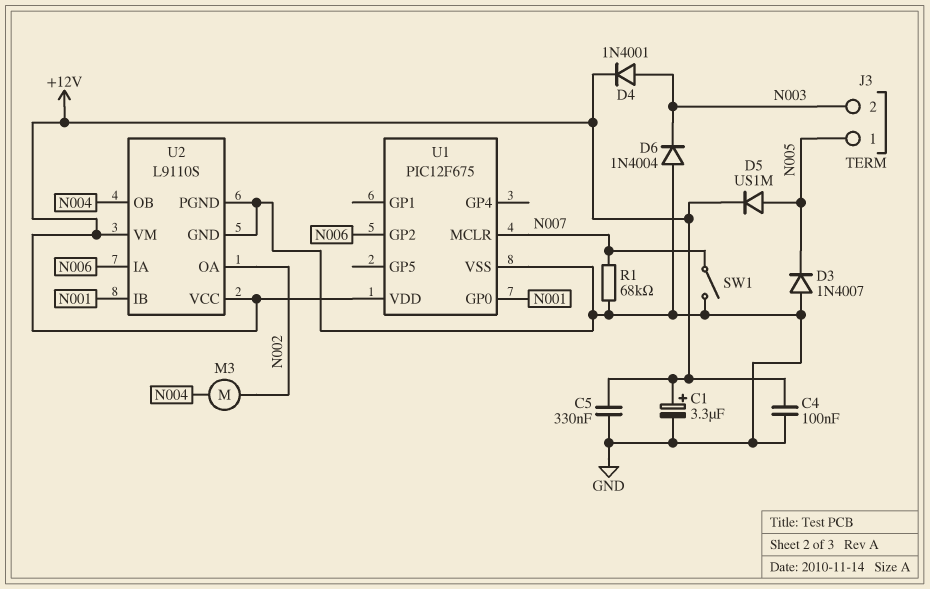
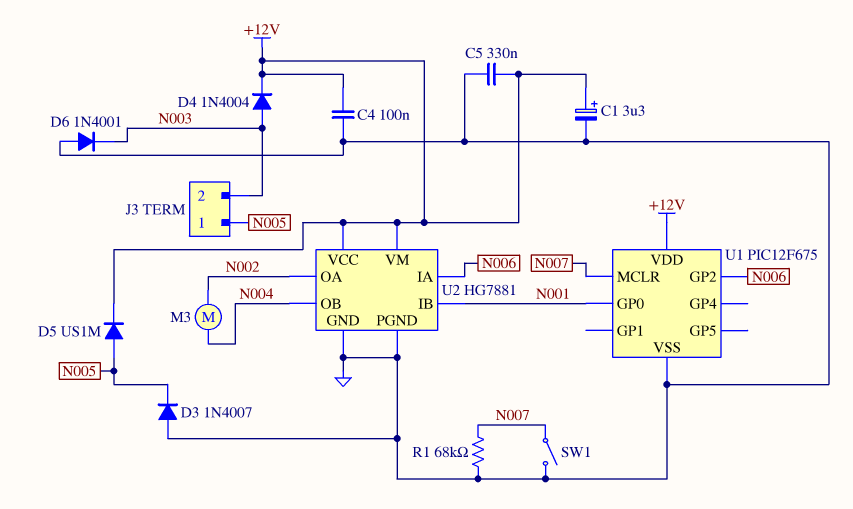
D4: diode 1N4001 (A N003, K +12V) -> diode 1N4004 (A N003, K +12V)
D6: diode 1N4004 (A GND, K N003) -> diode 1N4001 (A GND, K N003)
U2: L9110S -> HG7881

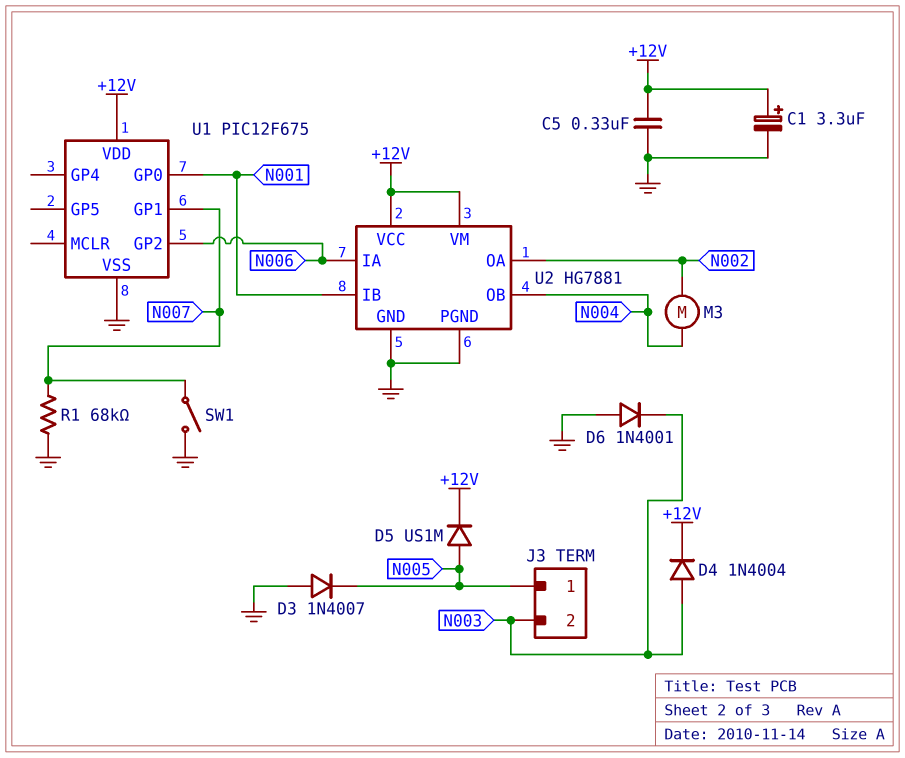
C4: 100nF (+12V, GND) -> none
U1 pin GP1: none -> N007
U1 pin MCLR: N007 -> none

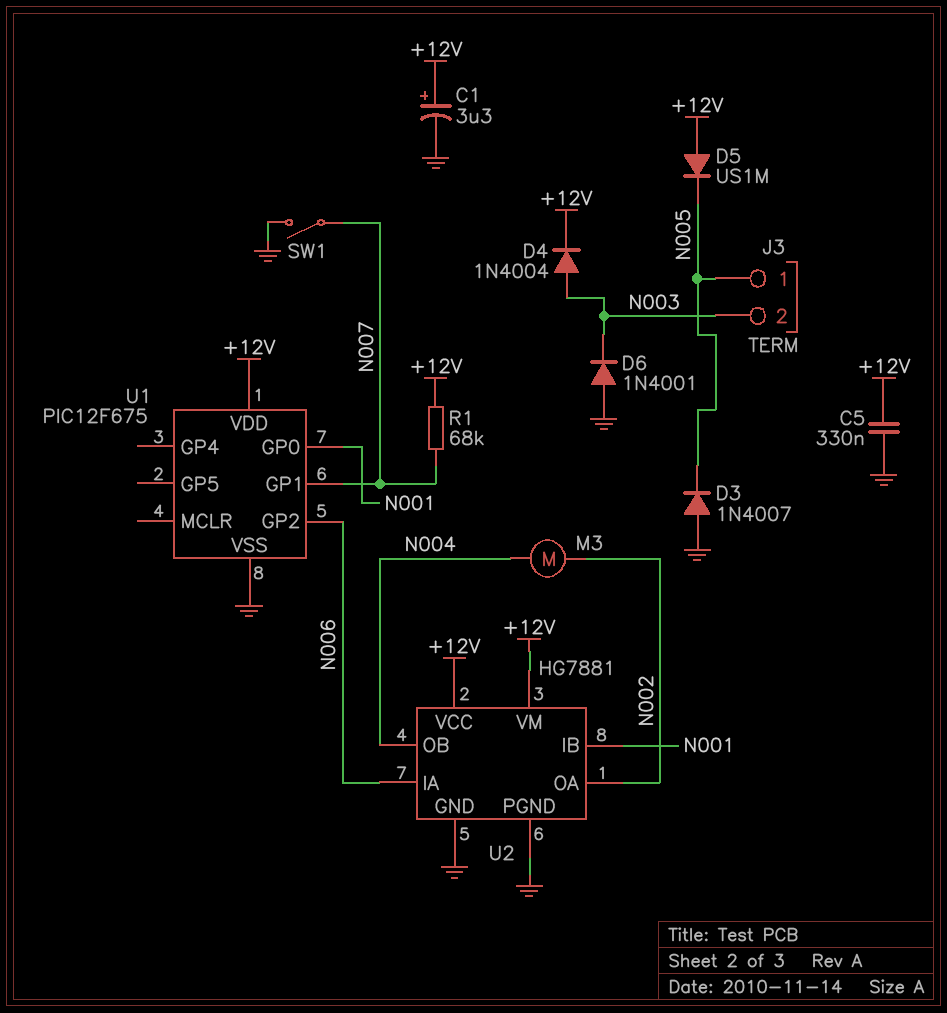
D5: diode US1M (A N005, K +12V) -> diode US1M (A +12V, K N005)
R1: 68k (GND, N007) -> 68k (+12V, N007)

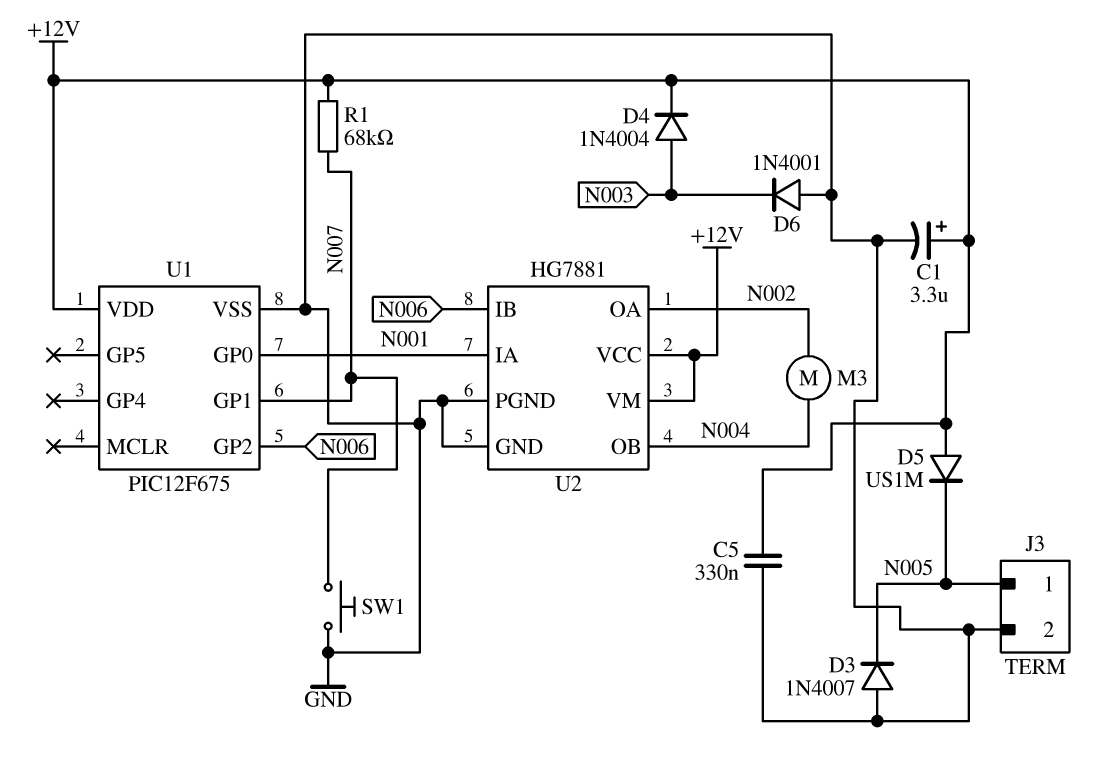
J3 pin 2: N003 -> GND
SW1: switch (GND, N007) -> button (GND, N007)
U2 pin IA: N006 -> N001
U2 pin IB: N001 -> N006

